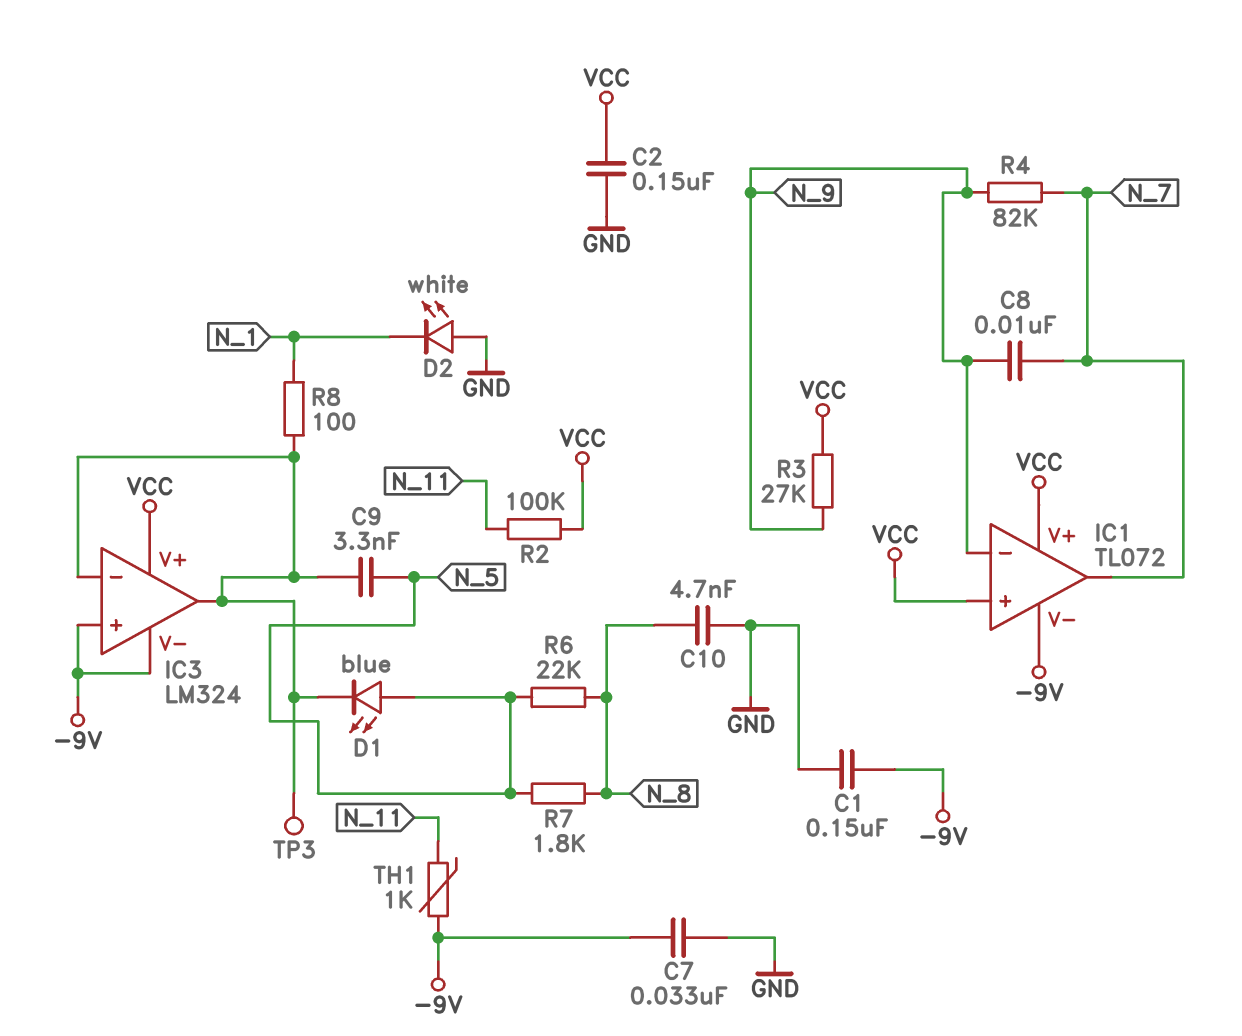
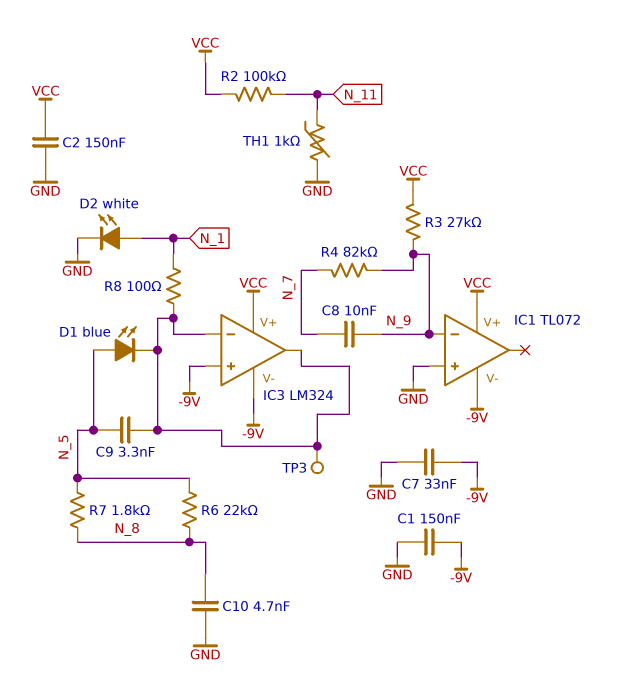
D2: LED white (A GND, K N_1) -> LED white (A N_1, K GND)
IC1 pin in+: VCC -> GND
IC1 pin out: N_7 -> none
TH1: 1k (-9V, N_11) -> 1k (GND, N_11)

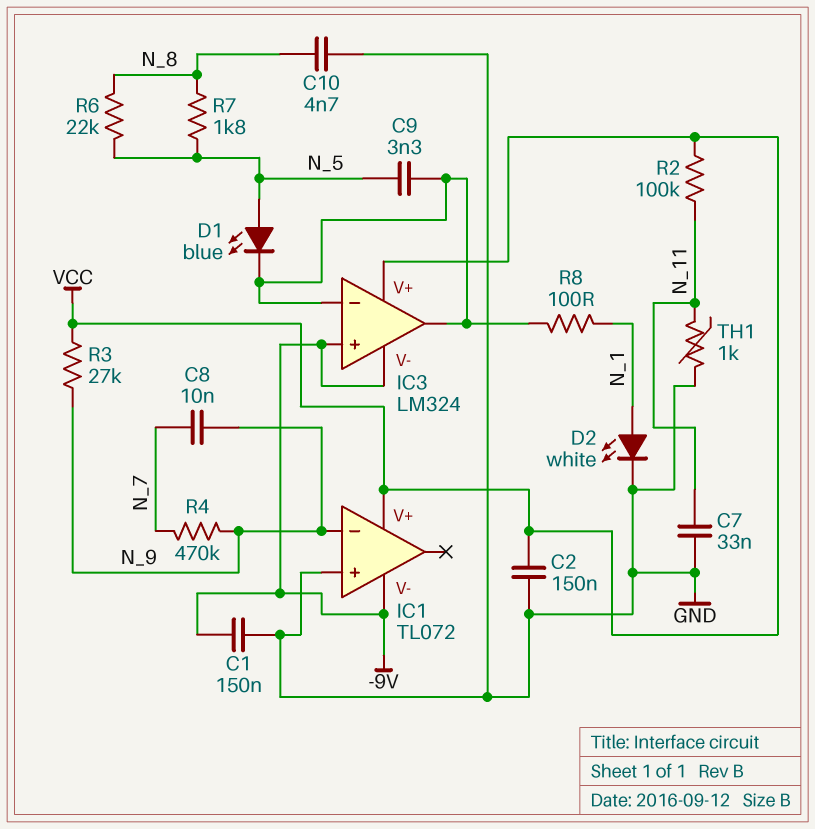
C7: 33nF (-9V, GND) -> 33nF (GND, N_11)
R4: 82k (N_7, N_9) -> 470k (N_7, N_9)
TP3: test point (IC3/in-) -> none

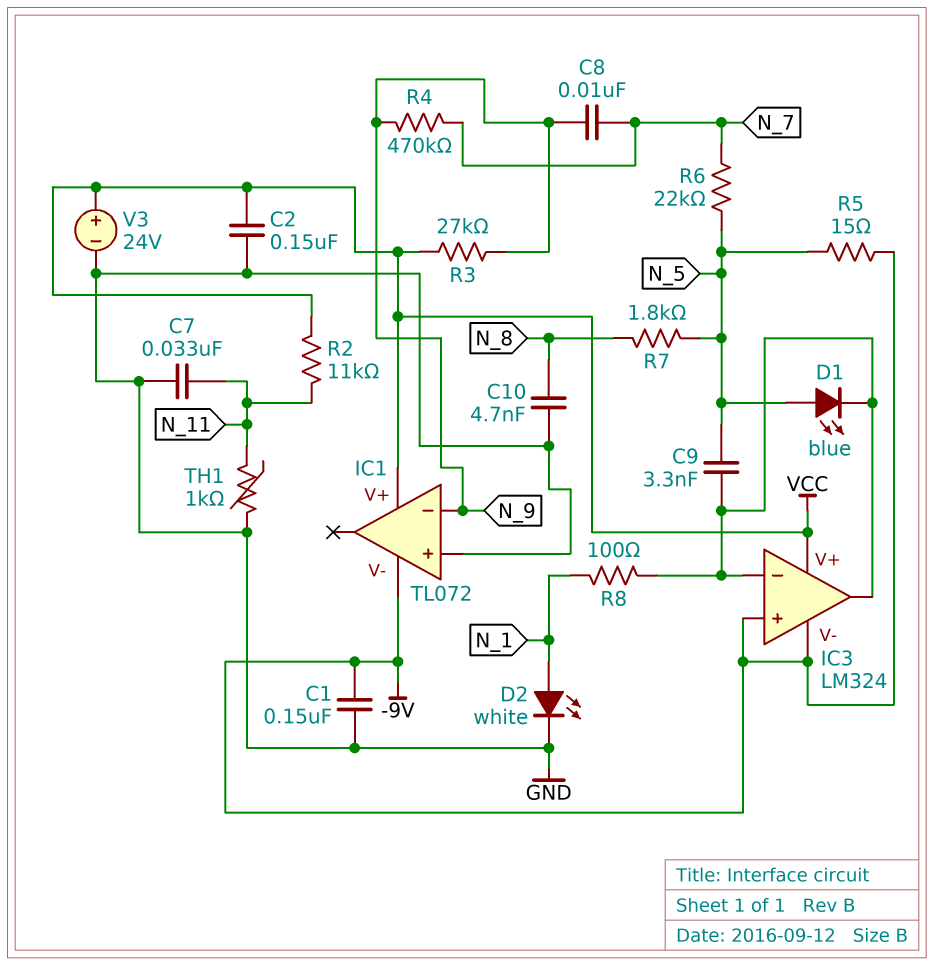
R2: 100k (N_11, VCC) -> 11k (N_11, VCC)
R5: none -> 15 (-9V, N_5)
R6: 22k (N_5, N_8) -> 22k (N_5, N_7)
V3: none -> 24V (plus VCC, minus GND)

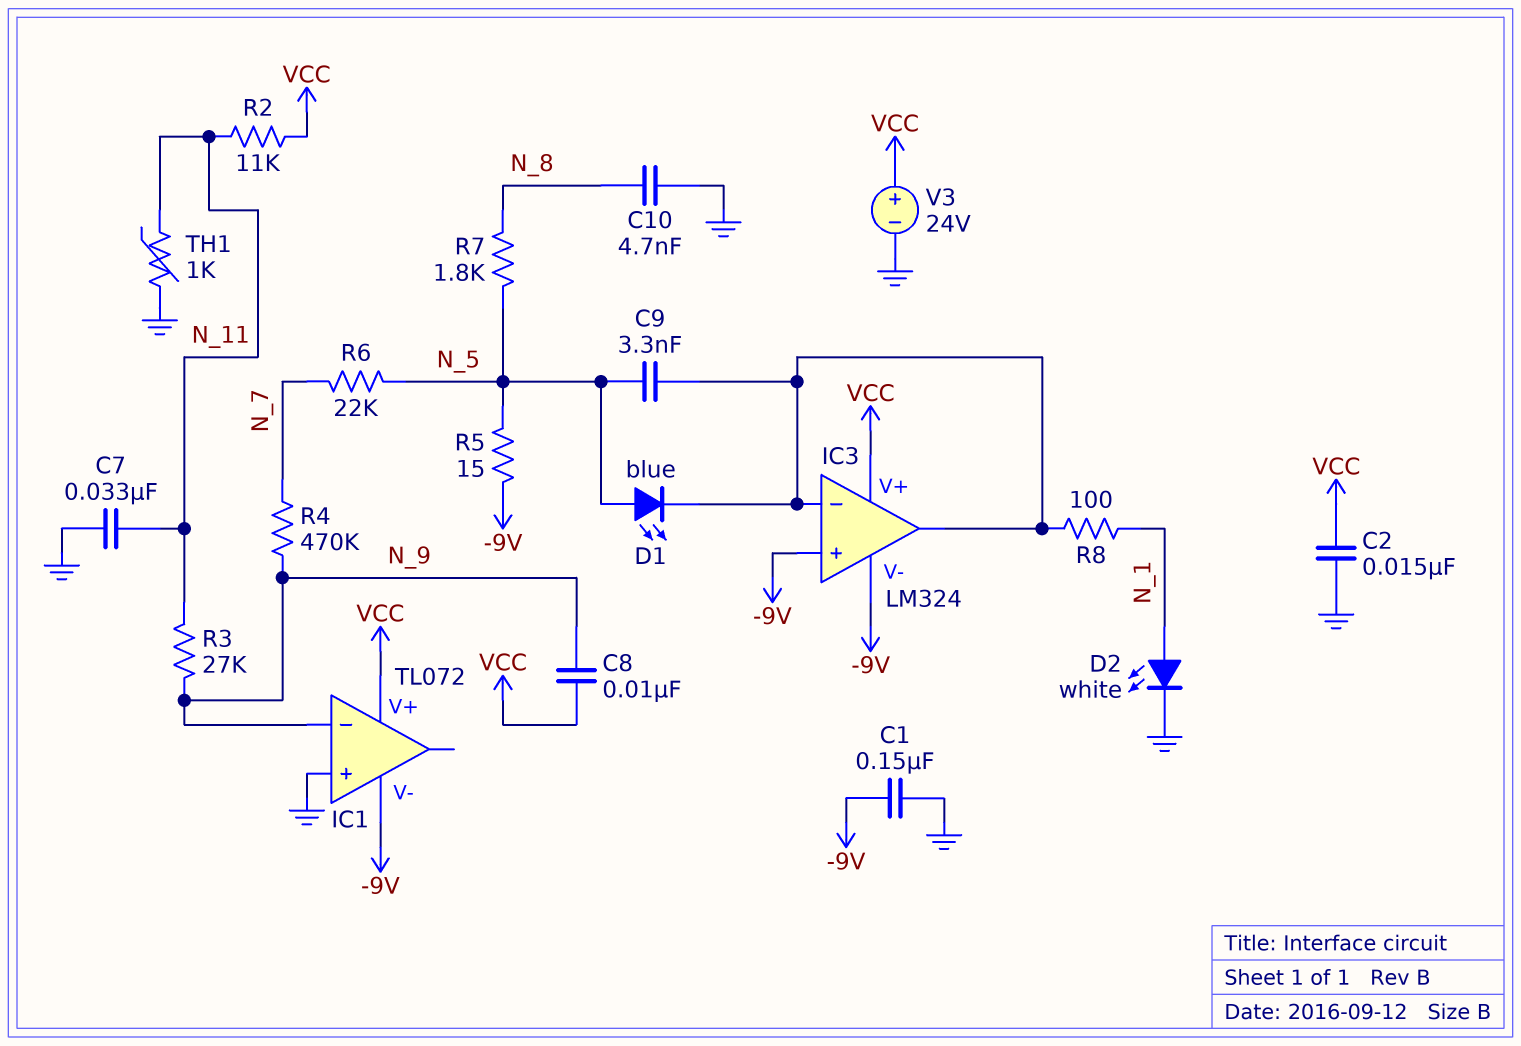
C2: 150nF (GND, VCC) -> 15nF (GND, VCC)
C8: 10nF (N_7, N_9) -> 10nF (N_9, VCC)
R3: 27k (N_9, VCC) -> 27k (N_9, N_11)

